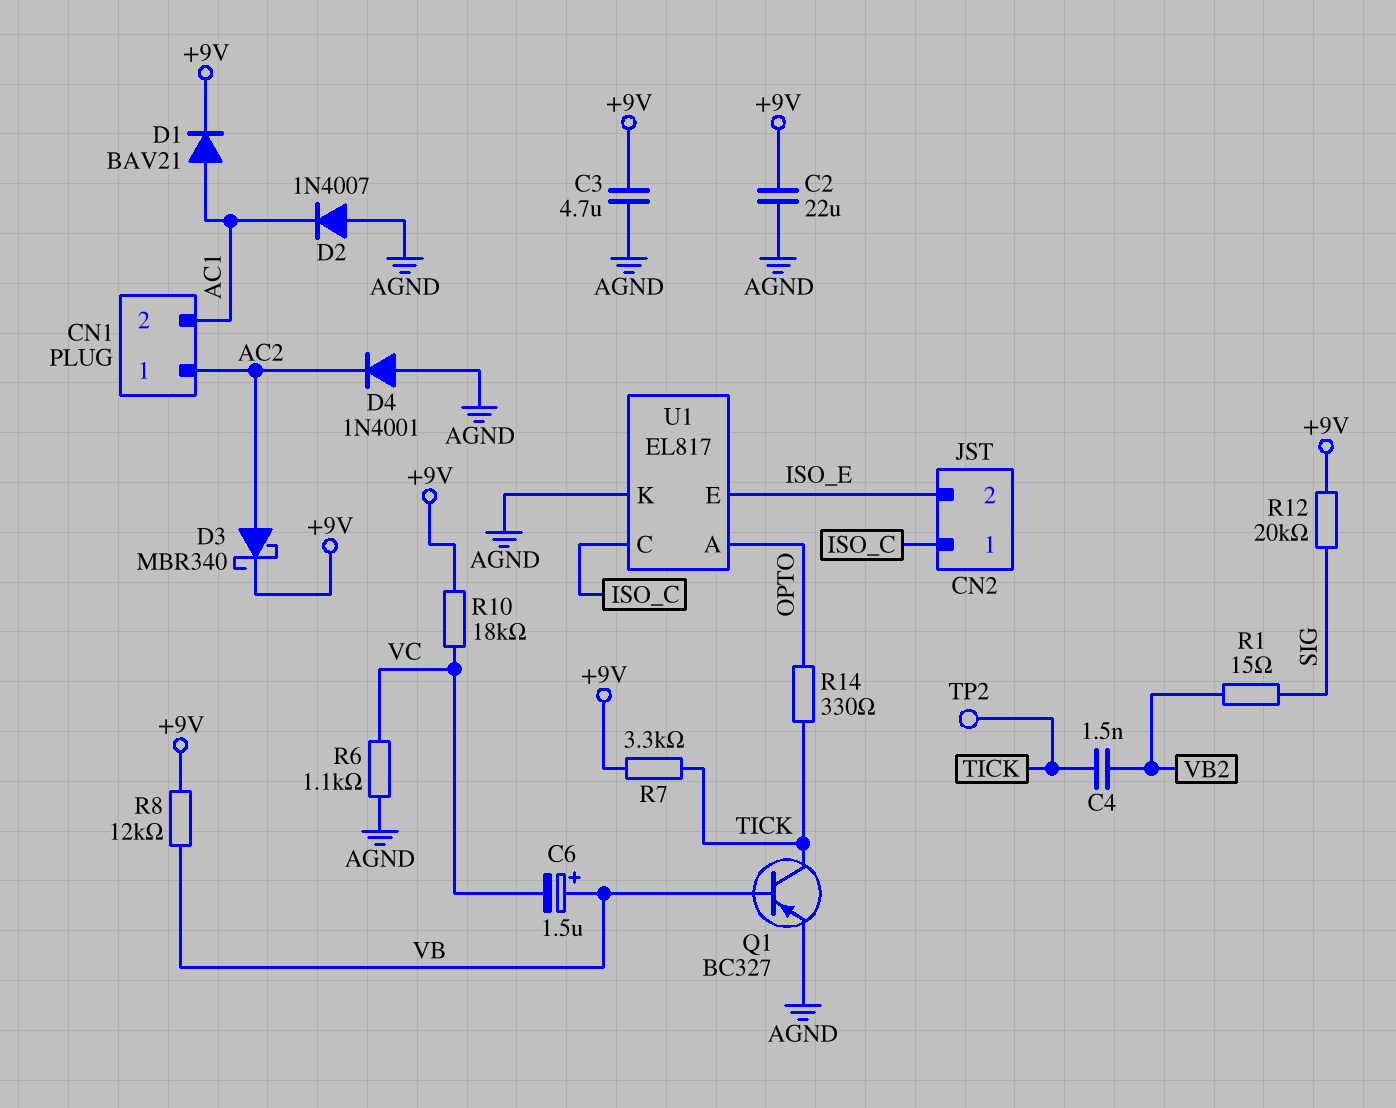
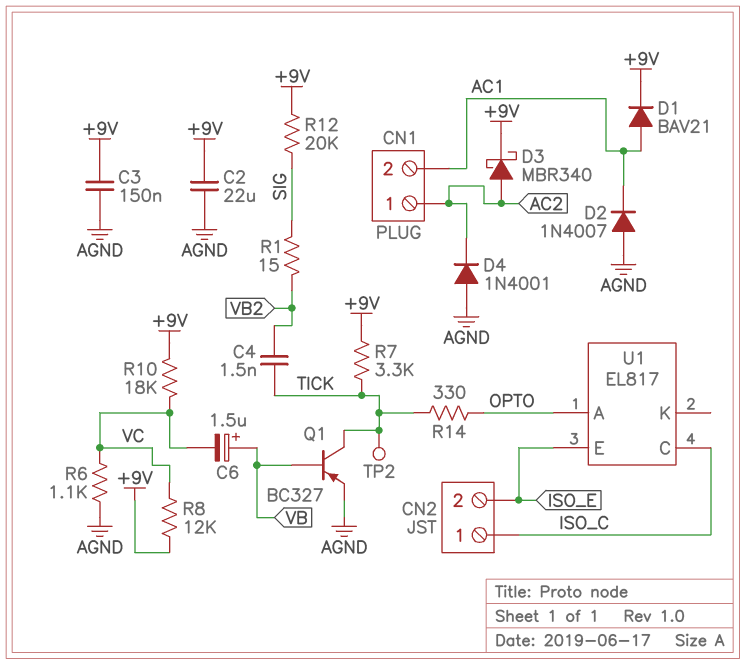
C3: 4.7uF (+9V, AGND) -> 150nF (+9V, AGND)
R8: 12k (+9V, VB) -> 12k (+9V, VC)
U1 pin K: AGND -> none

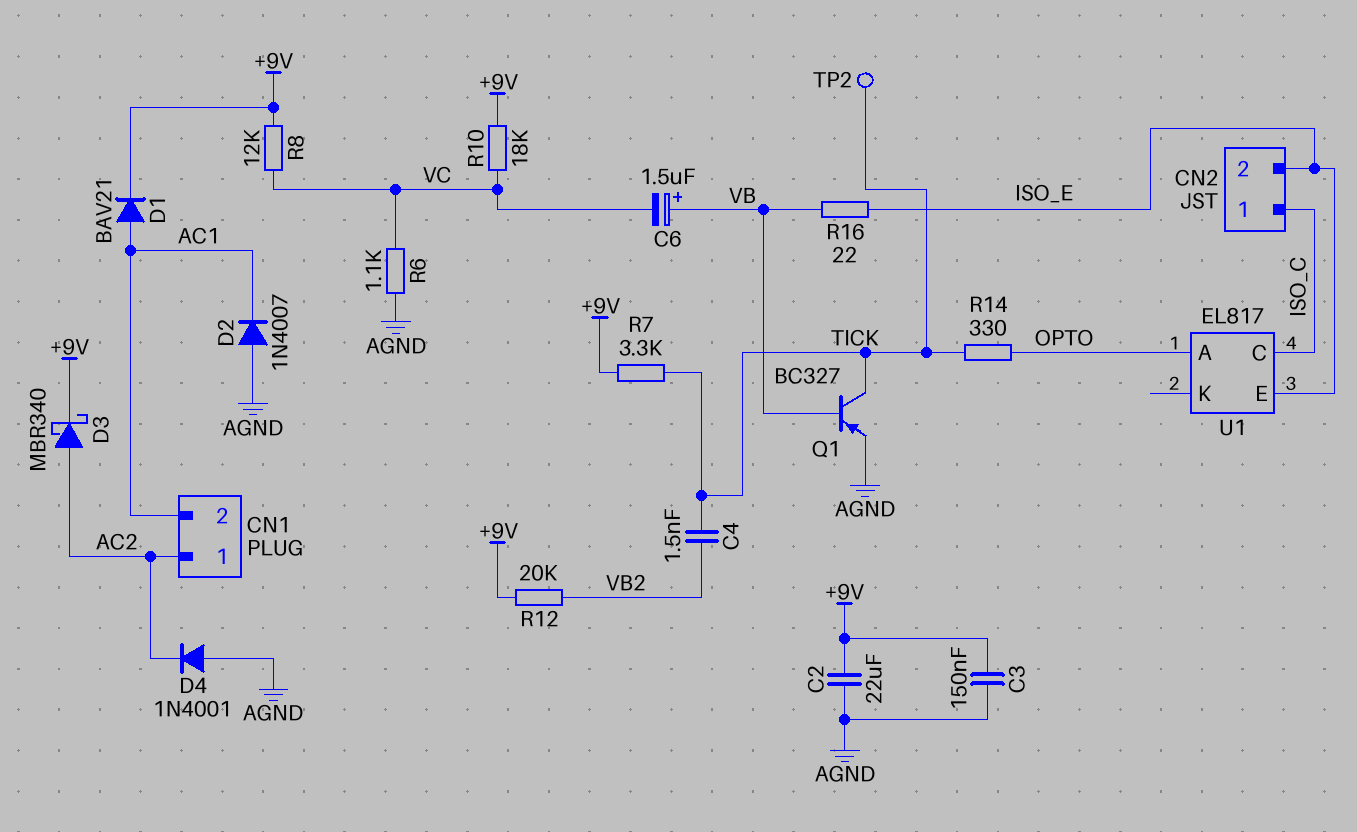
R1: 15 (SIG, VB2) -> none
R12: 20k (+9V, SIG) -> 20k (+9V, VB2)
R16: none -> 22 (ISO_E, VB)

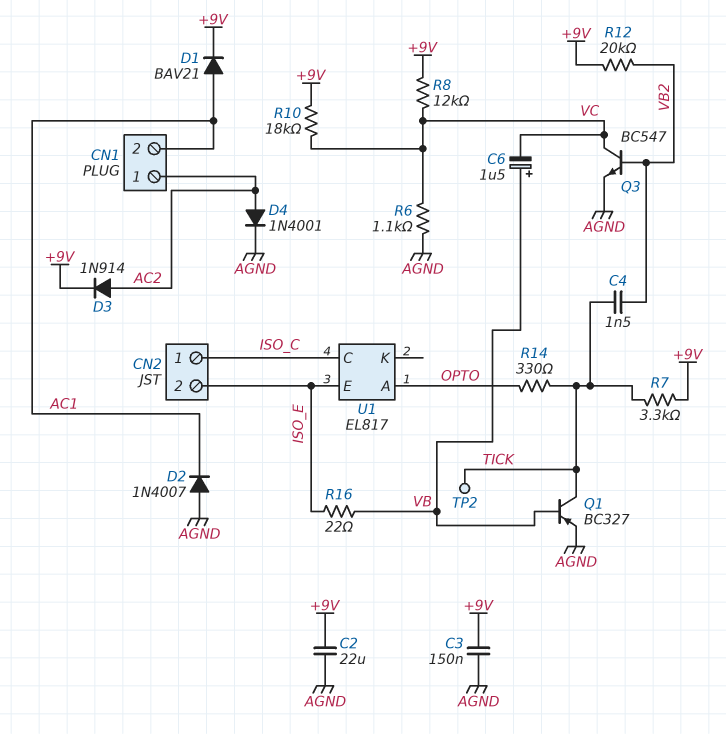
D3: schottky MBR340 (A AC2, K +9V) -> diode 1N914 (A AC2, K +9V)
D4: diode 1N4001 (A AGND, K AC2) -> diode 1N4001 (A AC2, K AGND)
Q3: none -> NPN BC547 (B VB2, C VC, E AGND)

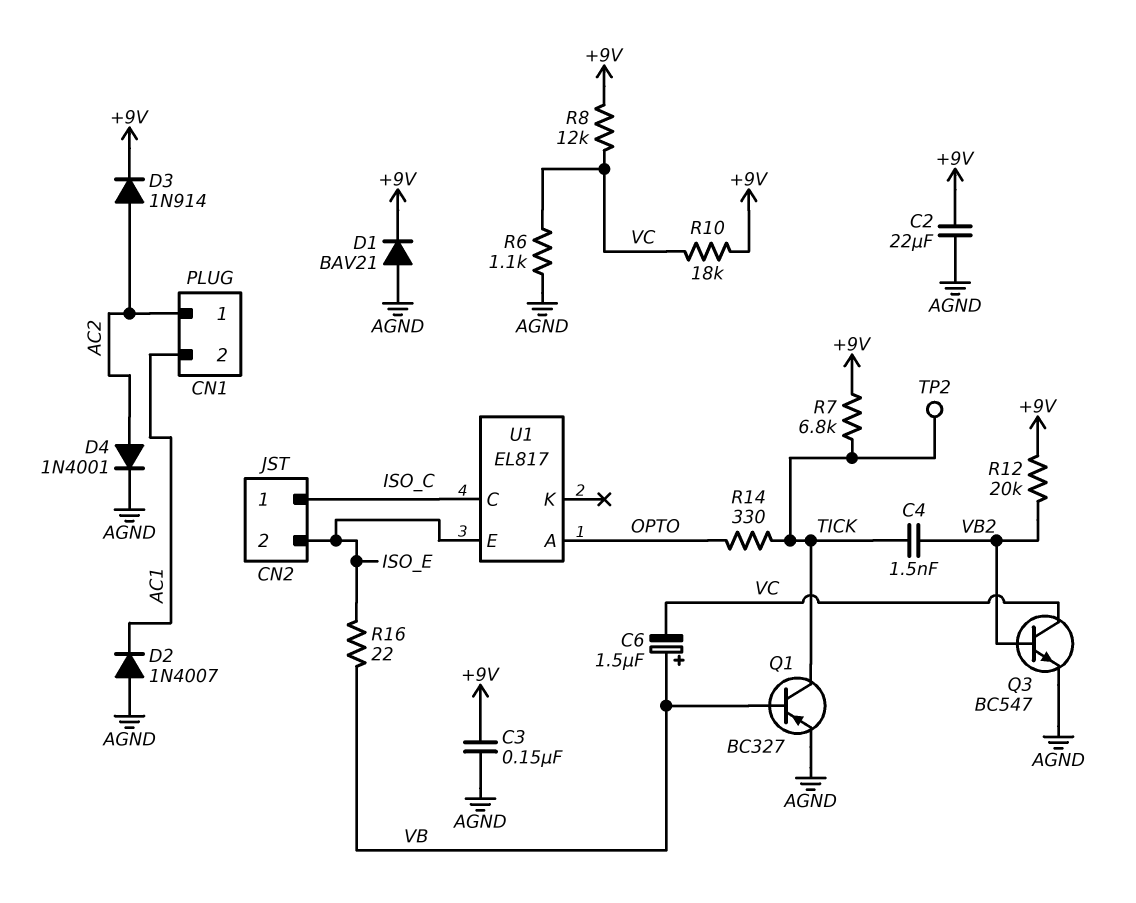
D1: diode BAV21 (A AC1, K +9V) -> diode BAV21 (A AGND, K +9V)
R7: 3.3k (+9V, TICK) -> 6.8k (+9V, TICK)

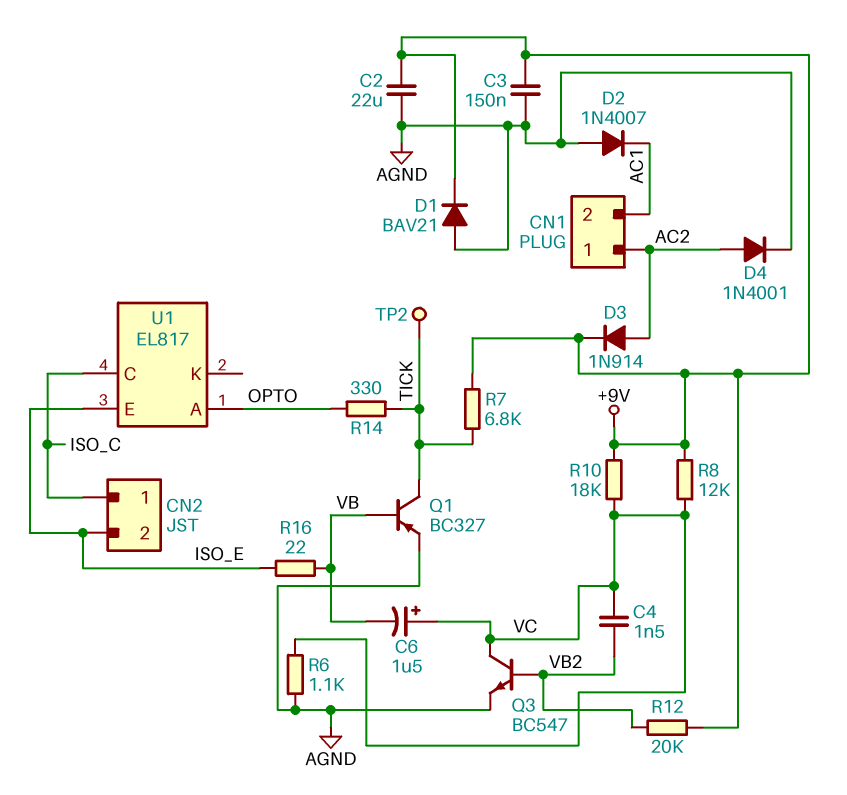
C4: 1.5nF (TICK, VB2) -> 1.5nF (VB2, VC)
C6: 1.5uF (plus VB, minus VC) -> 1.5uF (plus VC, minus VB)

